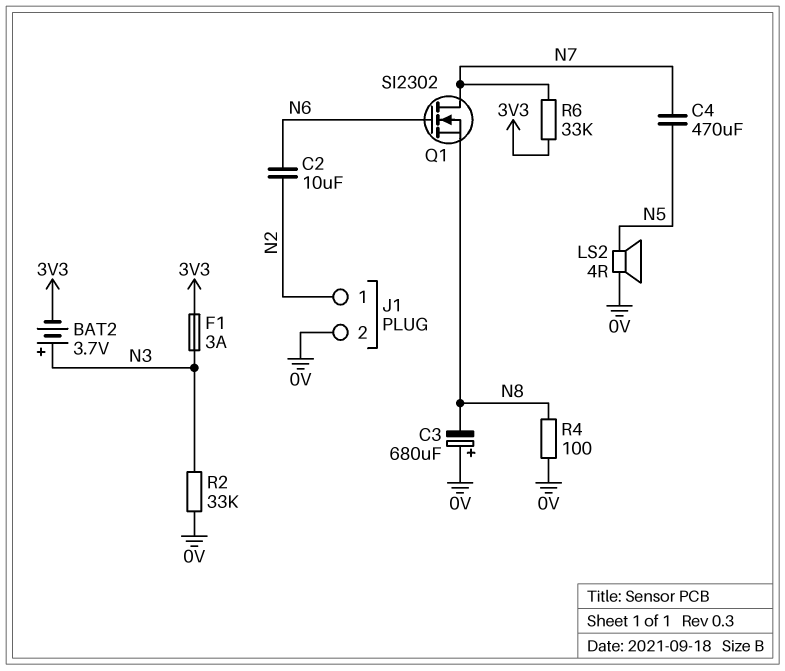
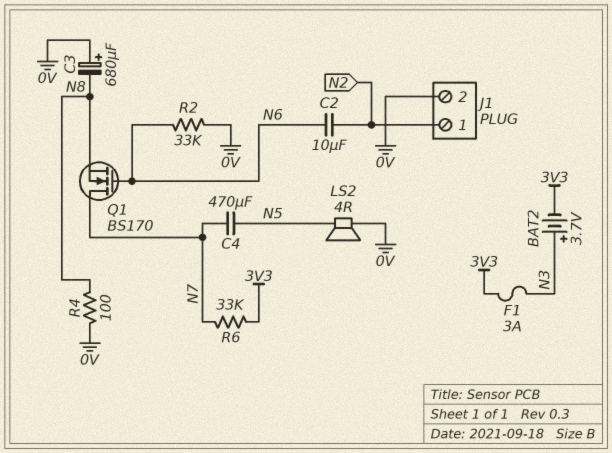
Q1: NMOS SI2302 (G N6, D N7, S N8) -> NMOS BS170 (G N6, D N7, S N8)
R2: 33k (0V, N3) -> 33k (0V, N6)

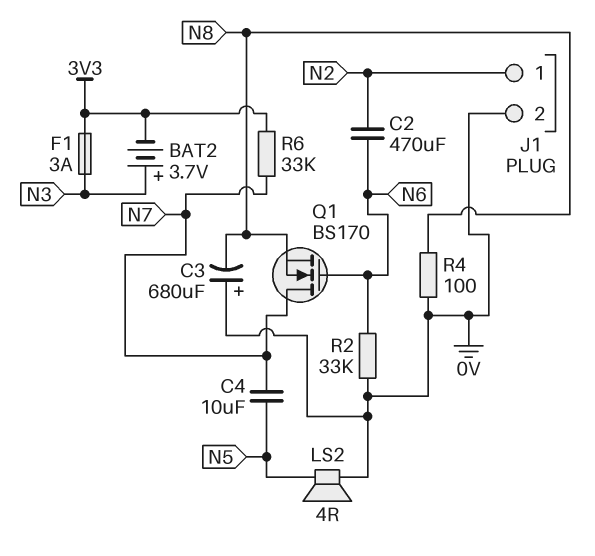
C2: 10uF (N2, N6) -> 470uF (N2, N6)
C4: 470uF (N5, N7) -> 10uF (N5, N7)

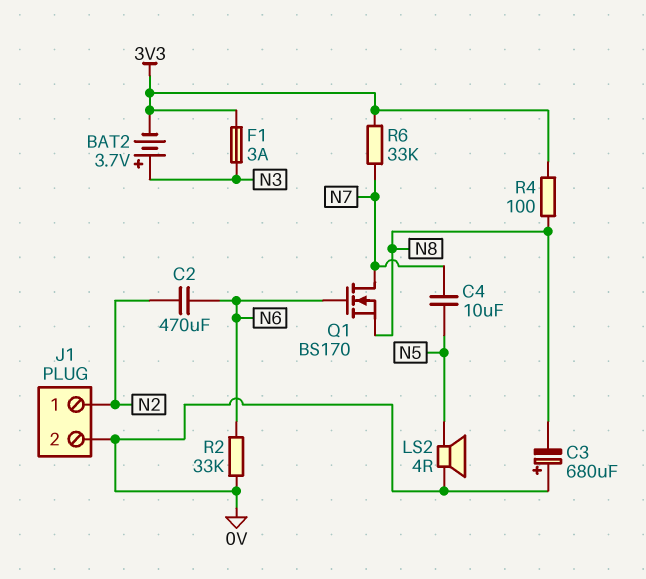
R4: 100 (0V, N8) -> 100 (3V3, N8)

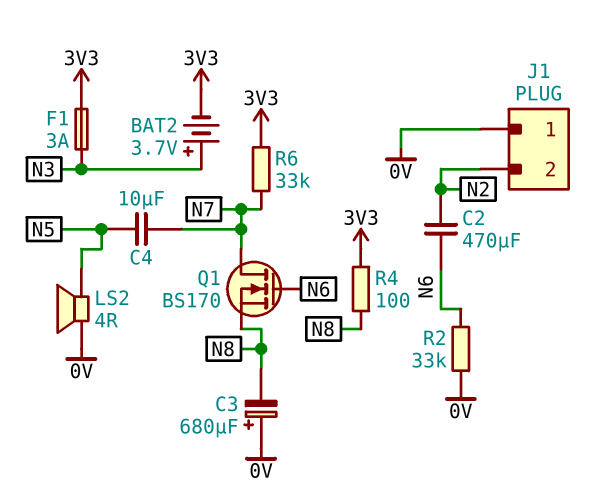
J1 pin 1: N2 -> 0V
J1 pin 2: 0V -> N2

